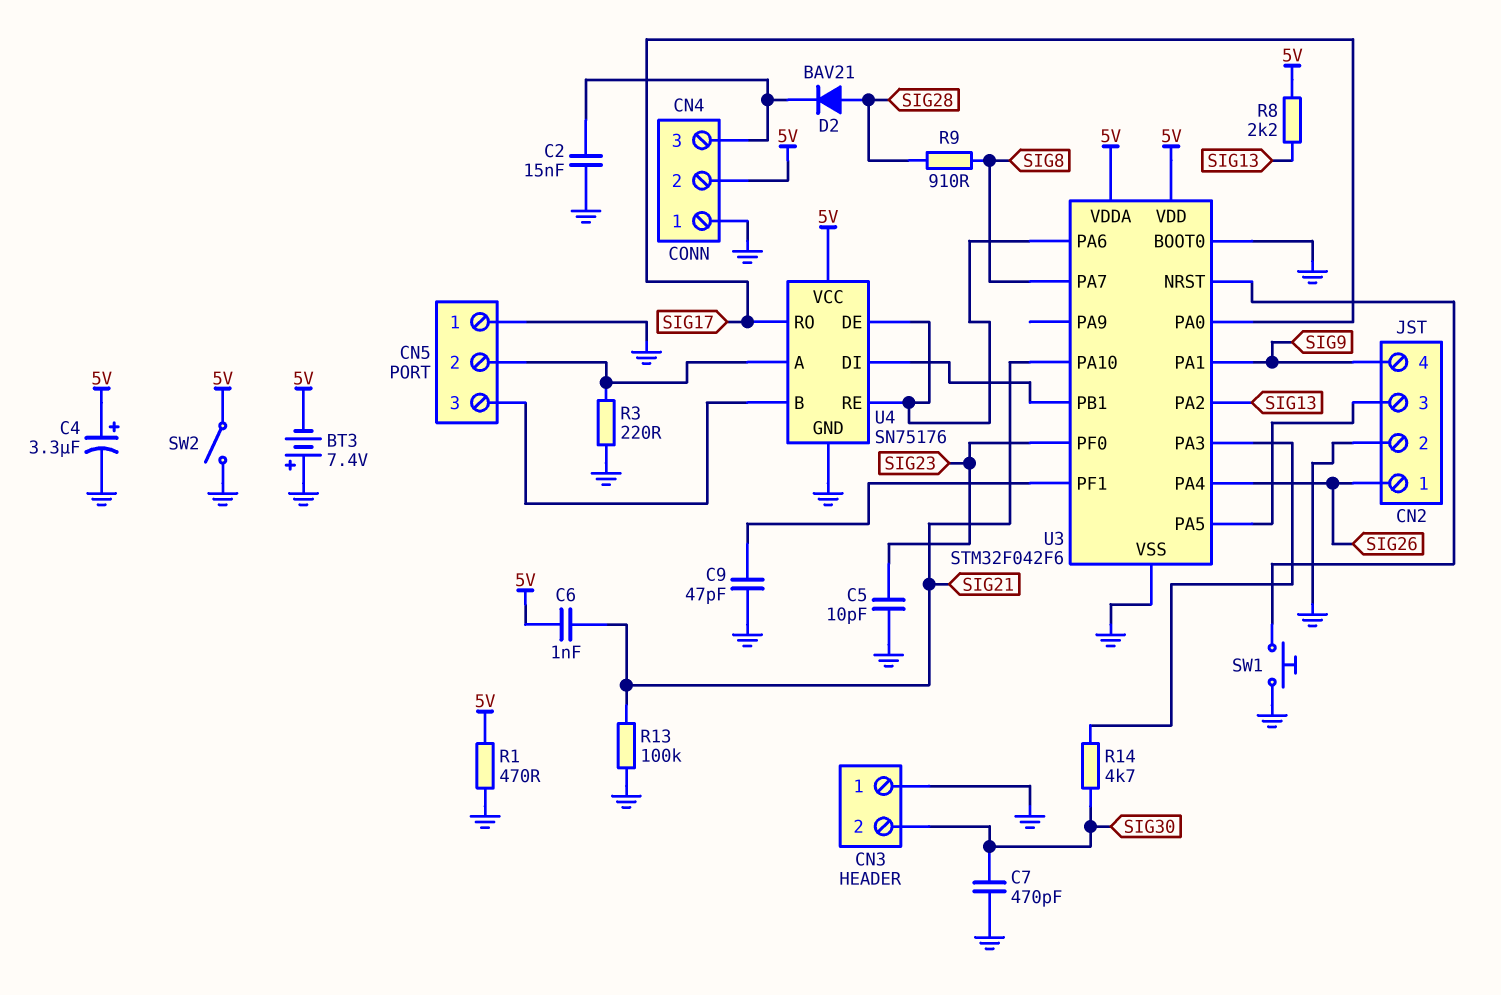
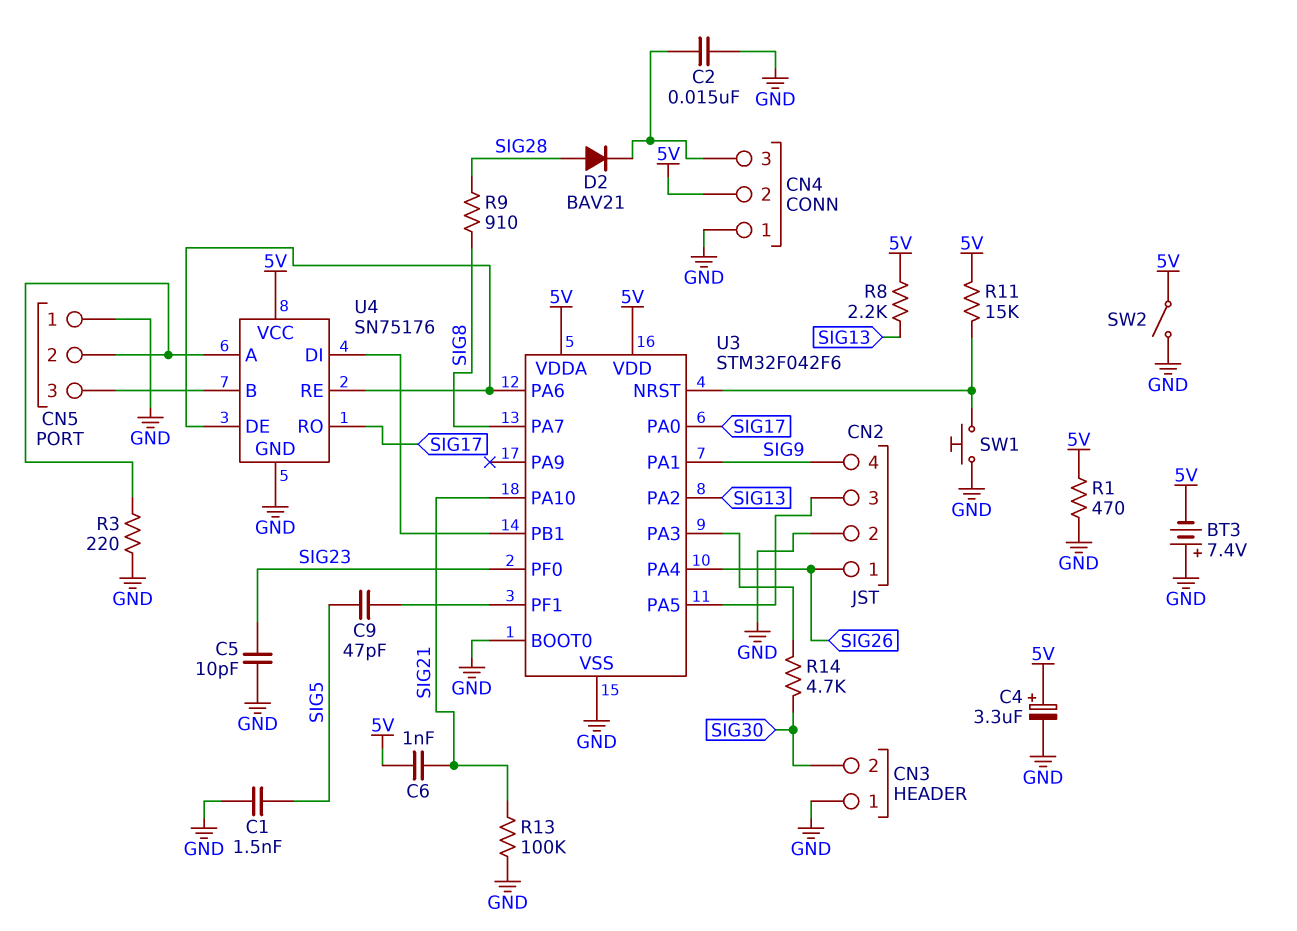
C1: none -> 1.5nF (GND, SIG5)
C7: 470pF (GND, SIG30) -> none
C9: 47pF (GND, U3/PF1) -> 47pF (SIG5, U3/PF1)
R11: none -> 15k (5V, U3/NRST)

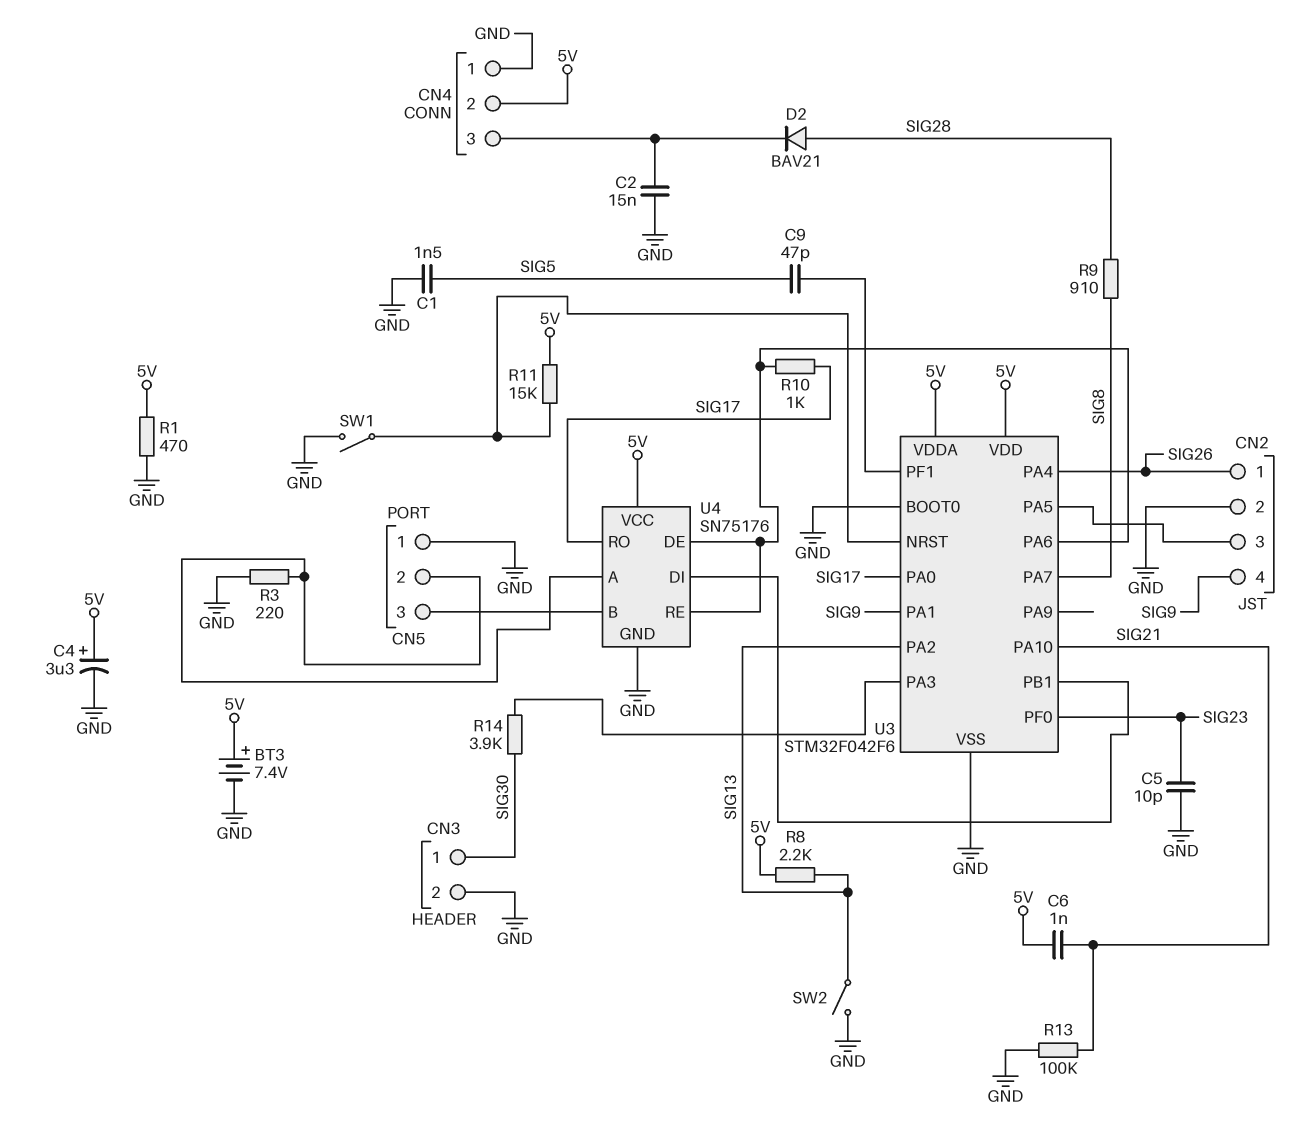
BT3: 7.4V (plus GND, minus 5V) -> 7.4V (plus 5V, minus GND)
CN3 pin 1: GND -> SIG30
CN3 pin 2: SIG30 -> GND
R10: none -> 1k (SIG17, U3/PA6)
R14: 4.7k (SIG30, U3/PA3) -> 3.9k (SIG30, U3/PA3)
SW1: button (GND, U3/NRST) -> switch (GND, U3/NRST)
SW2: switch (5V, GND) -> switch (GND, SIG13)

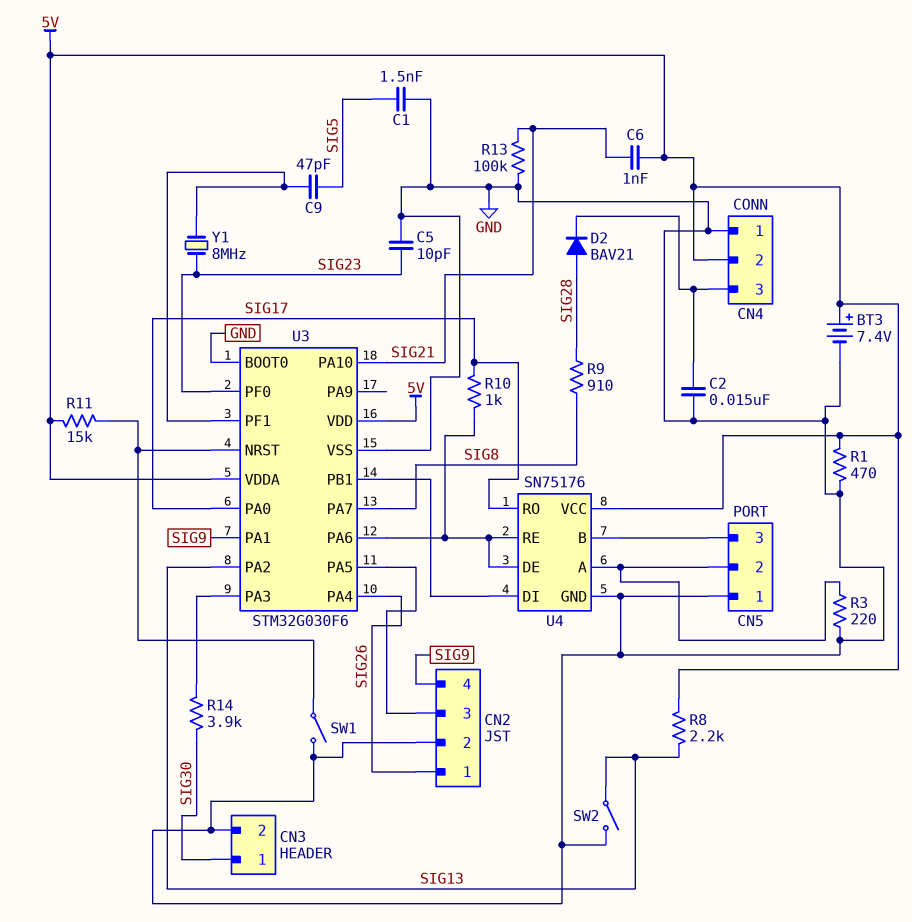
C4: 3.3uF (plus 5V, minus GND) -> none
U3: STM32F042F6 -> STM32G030F6
Y1: none -> 8MHz (SIG23, U3/PF1)

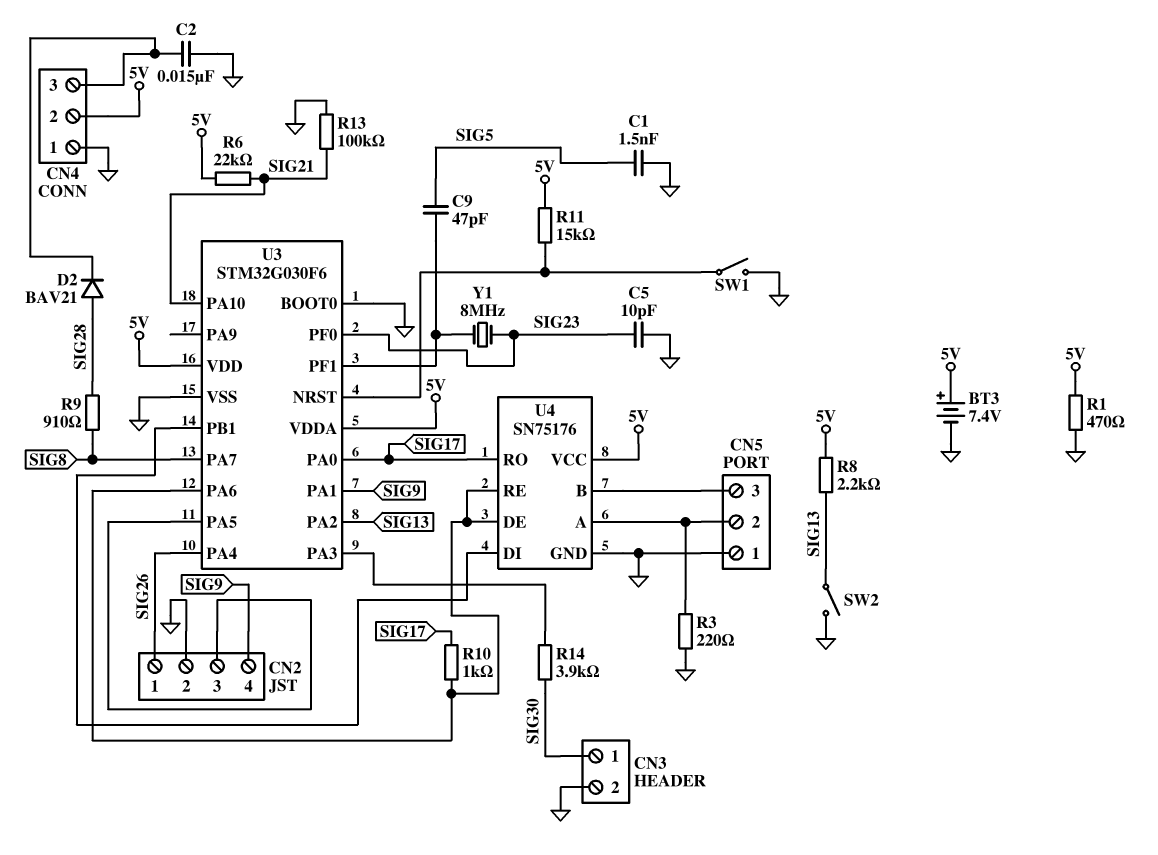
C6: 1nF (5V, SIG21) -> none
R6: none -> 22k (5V, SIG21)

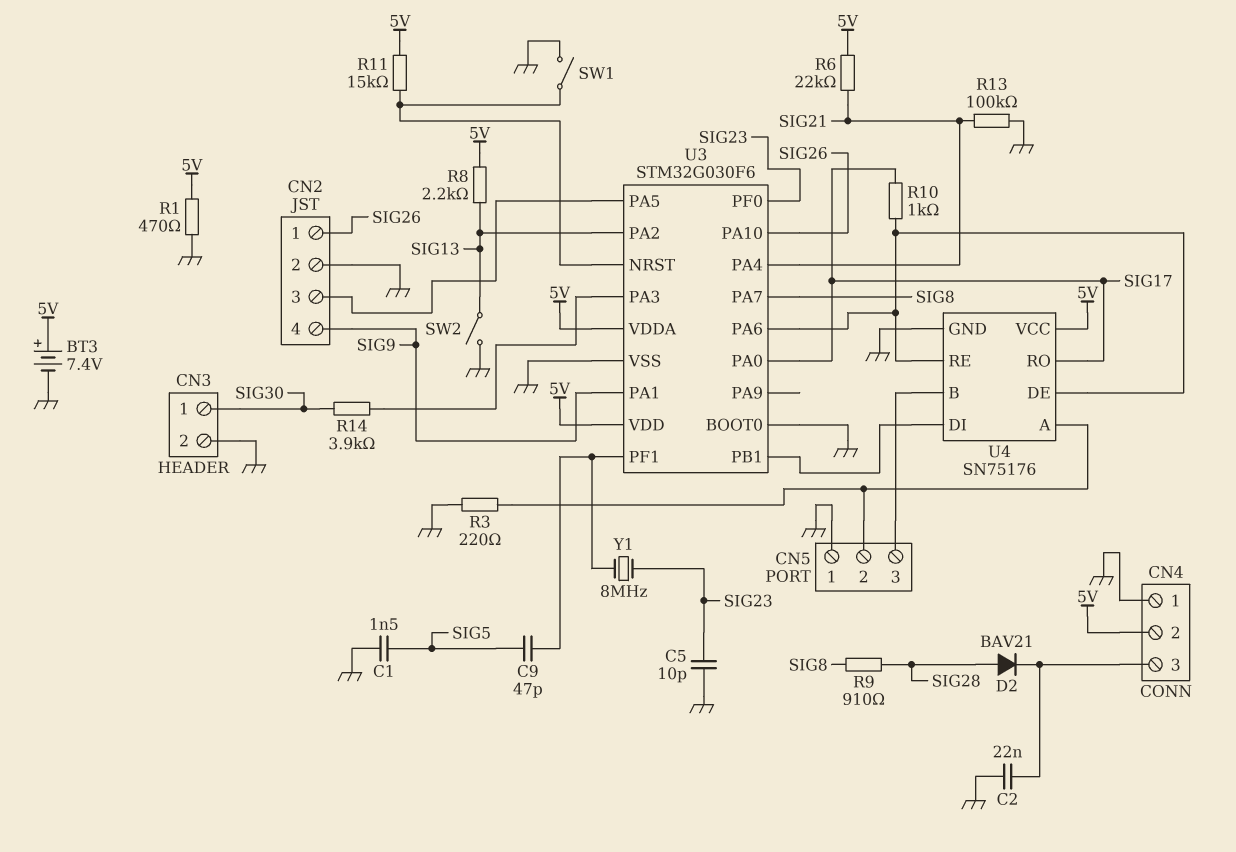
C2: 15nF (CN4/3, GND) -> 22nF (CN4/3, GND)
U3 pin PA4: SIG26 -> SIG21
U3 pin PA10: SIG21 -> SIG26

